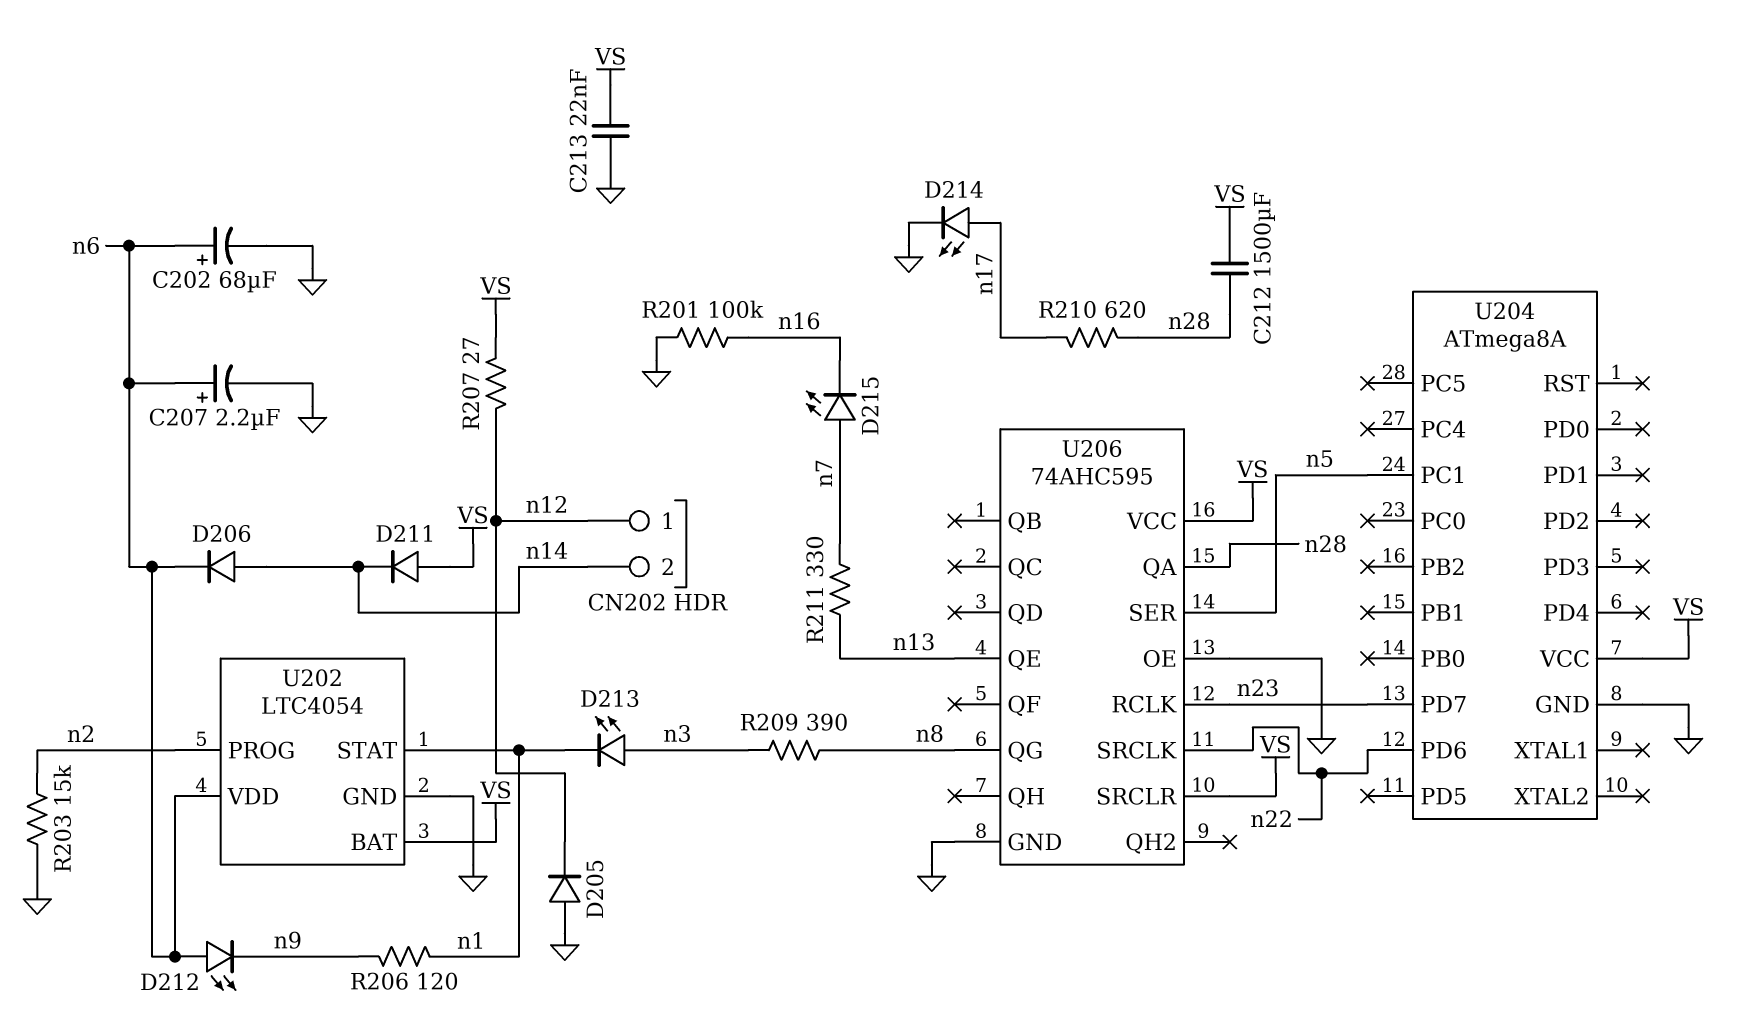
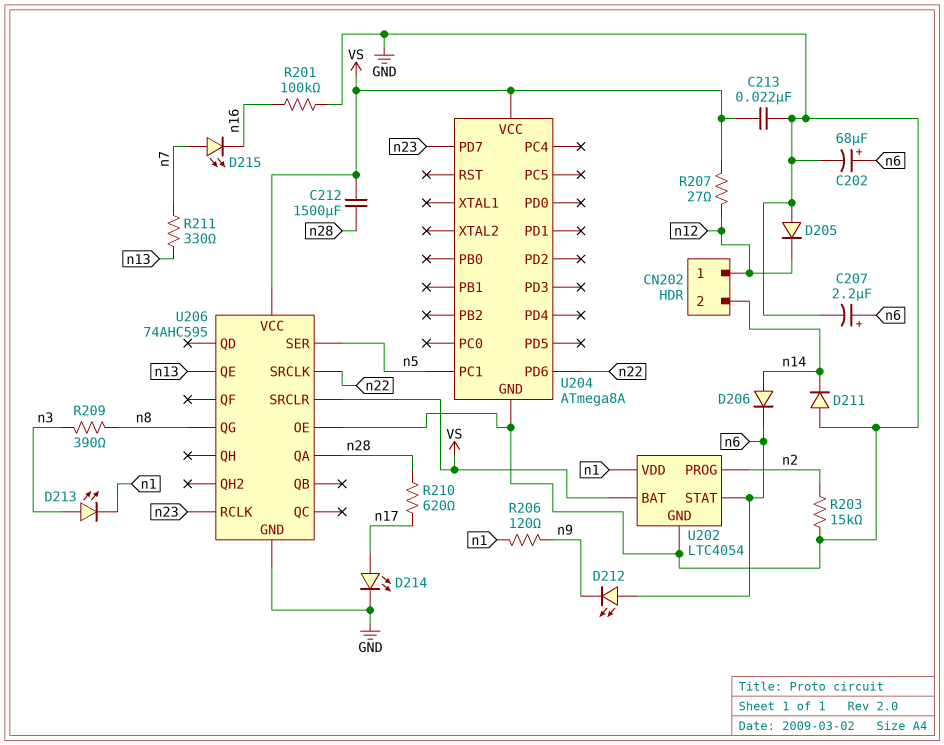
D211: diode (A VS, K n14) -> diode (A GND, K n14)
U202 pin STAT: n1 -> n6
U202 pin VDD: n6 -> n1

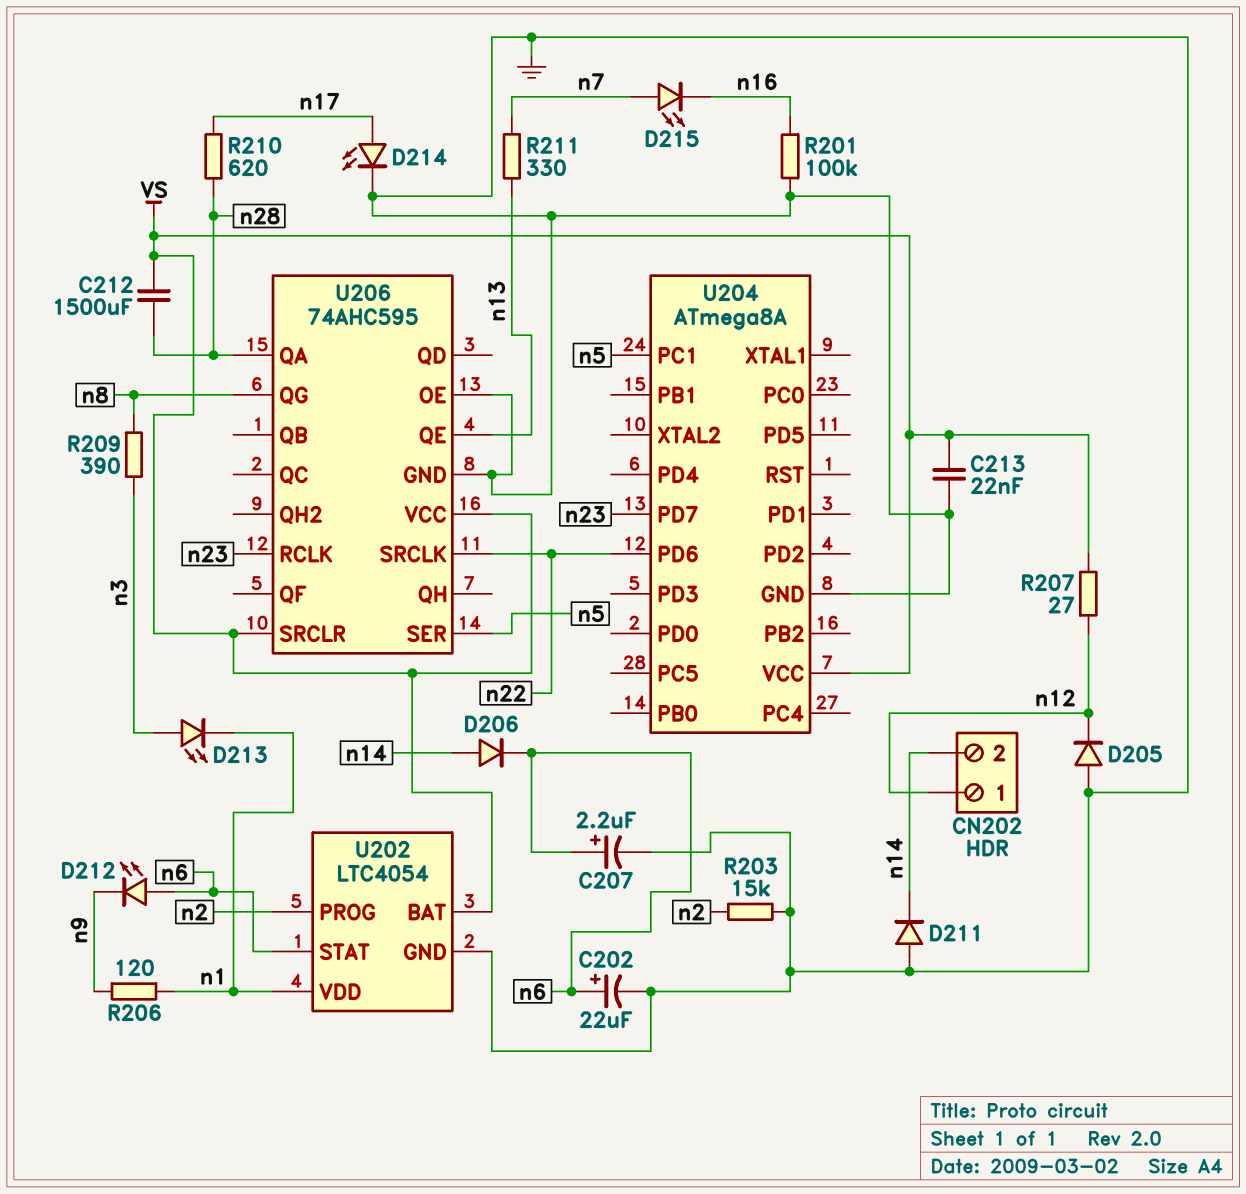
C202: 68uF (plus n6, minus GND) -> 22uF (plus n6, minus GND)

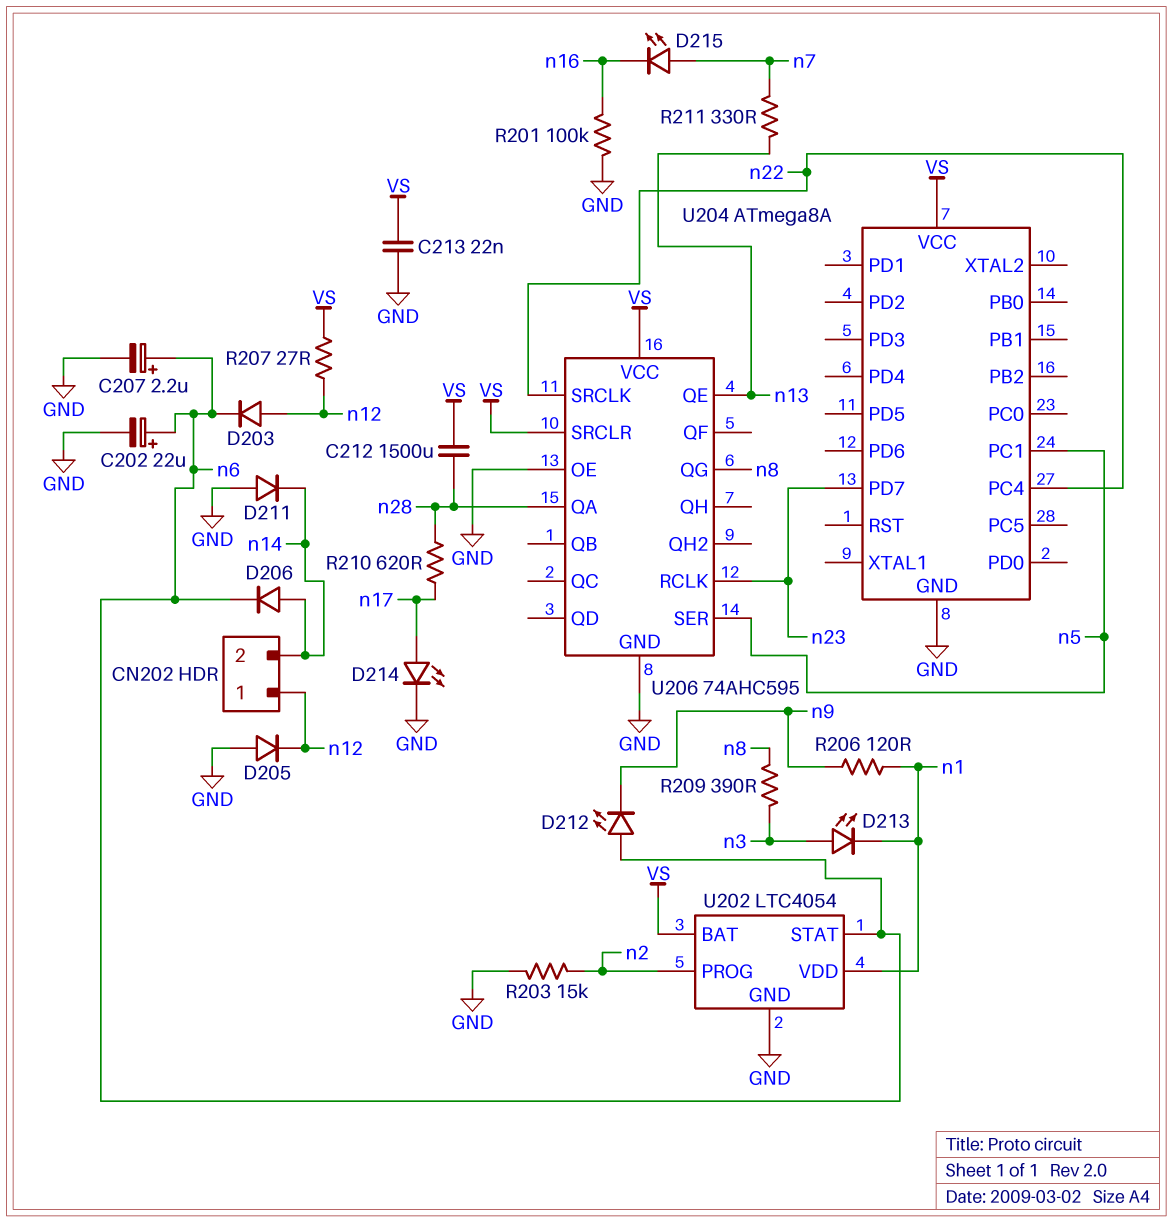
D203: none -> diode (A n12, K n6)
U204 pin PC4: none -> n22
U204 pin PD6: n22 -> none

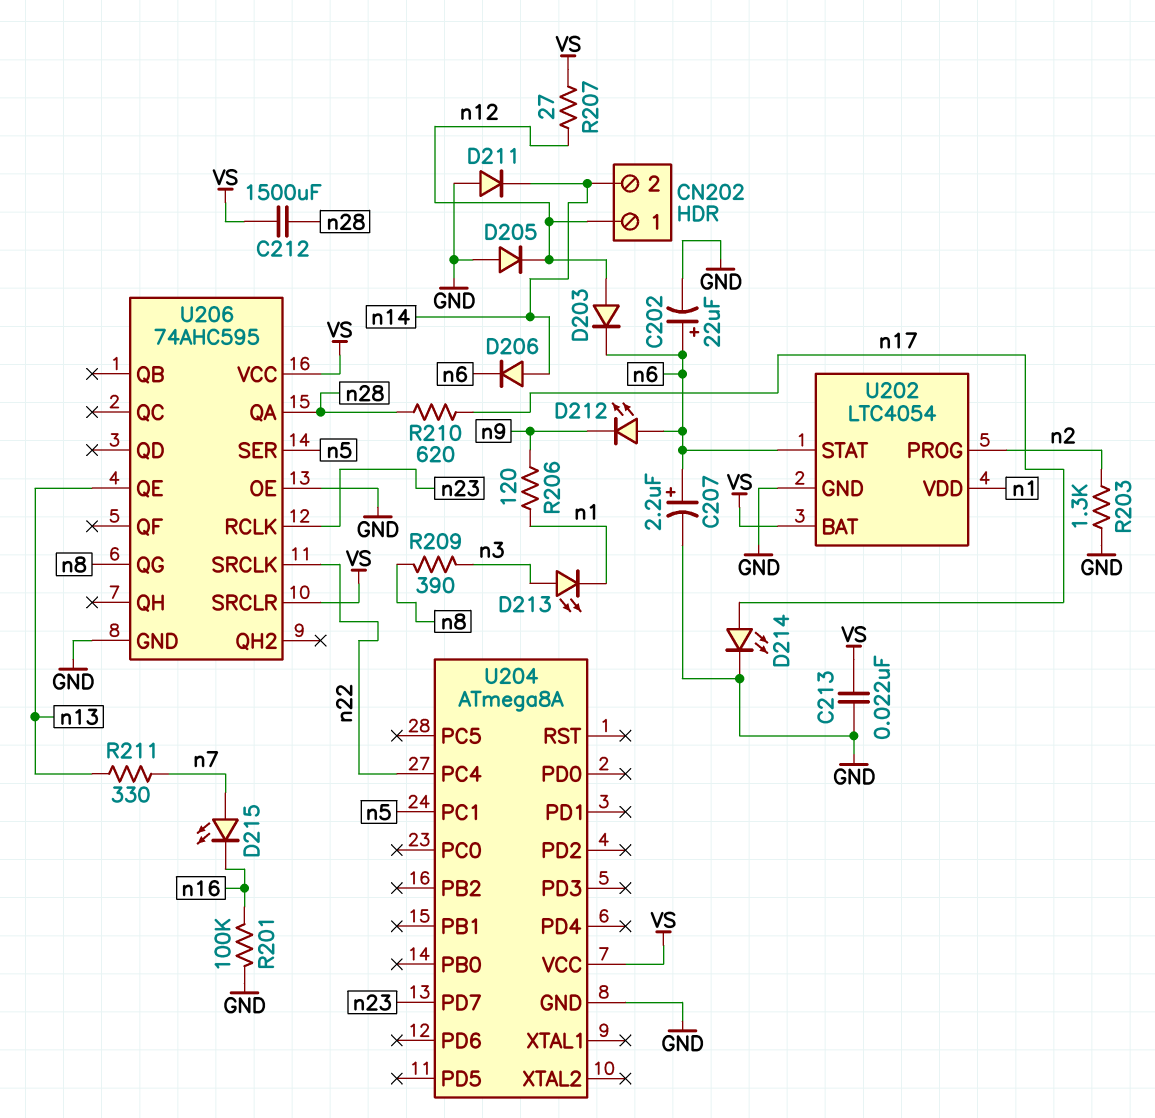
R203: 15k (GND, n2) -> 1.3k (GND, n2)

